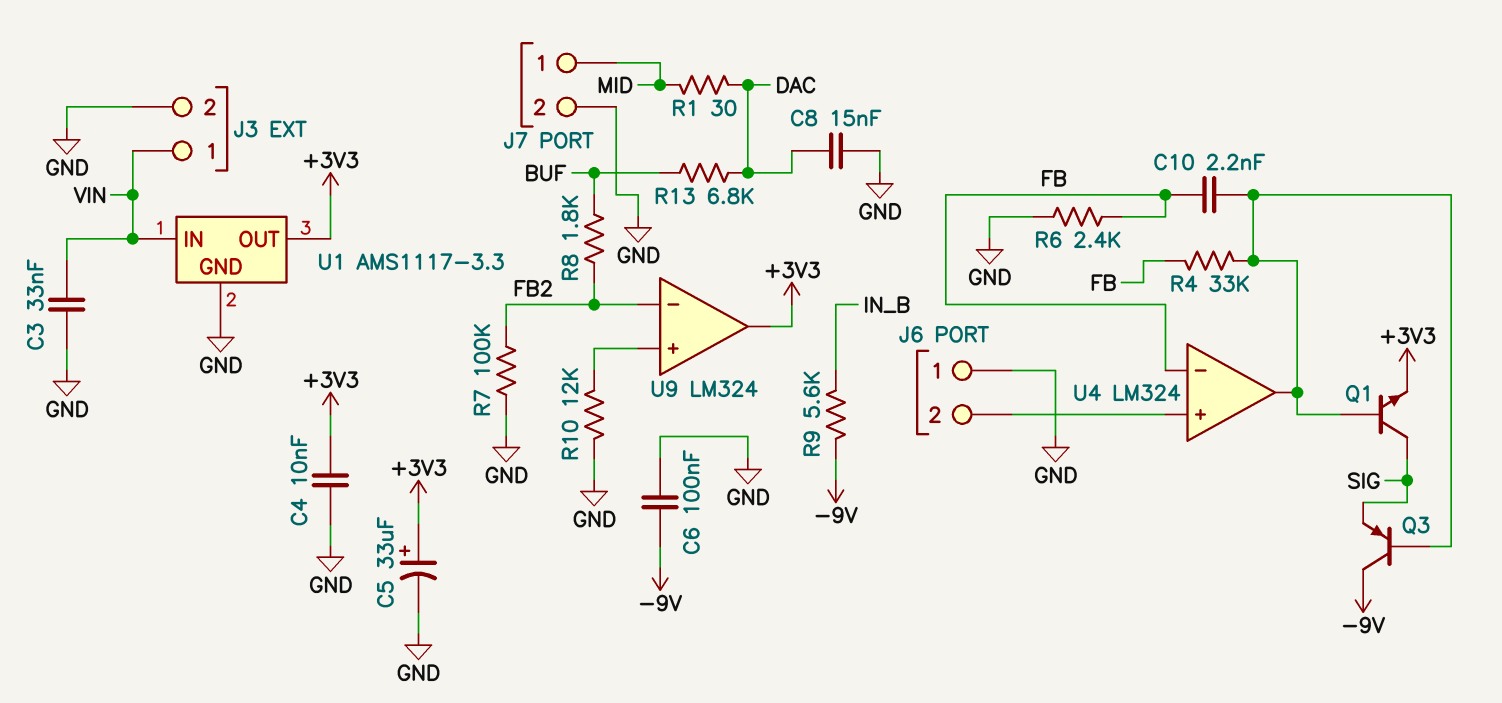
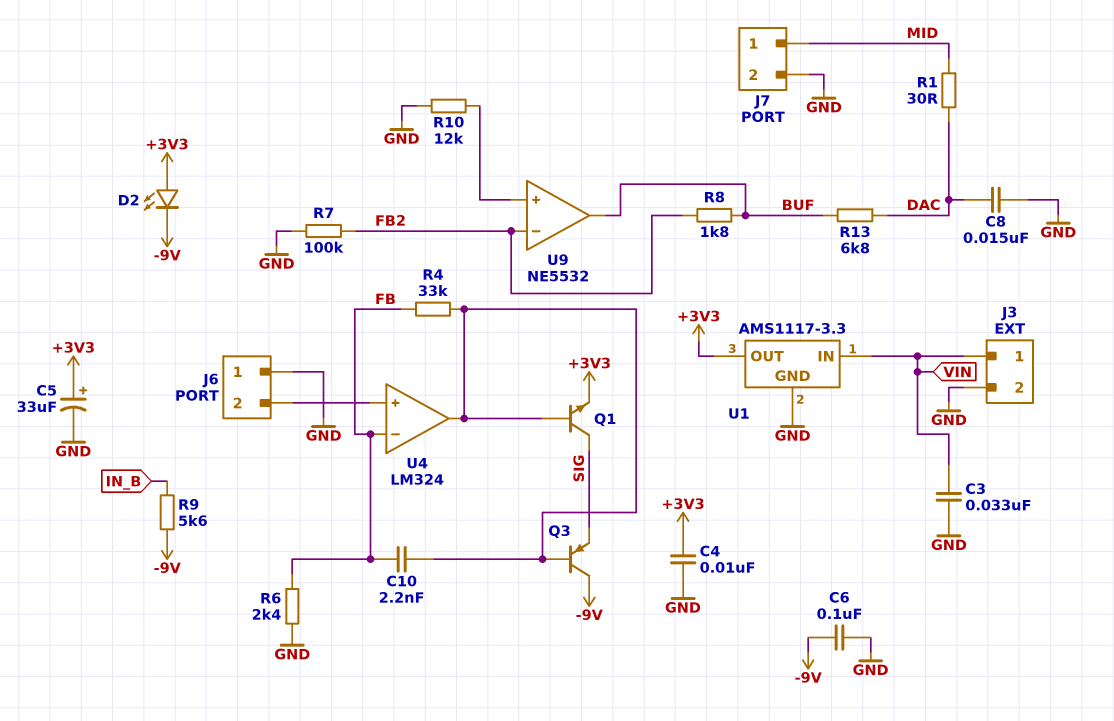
D2: none -> LED (A +3V3, K -9V)
U9: LM324 -> NE5532
U9 pin out: +3V3 -> BUF

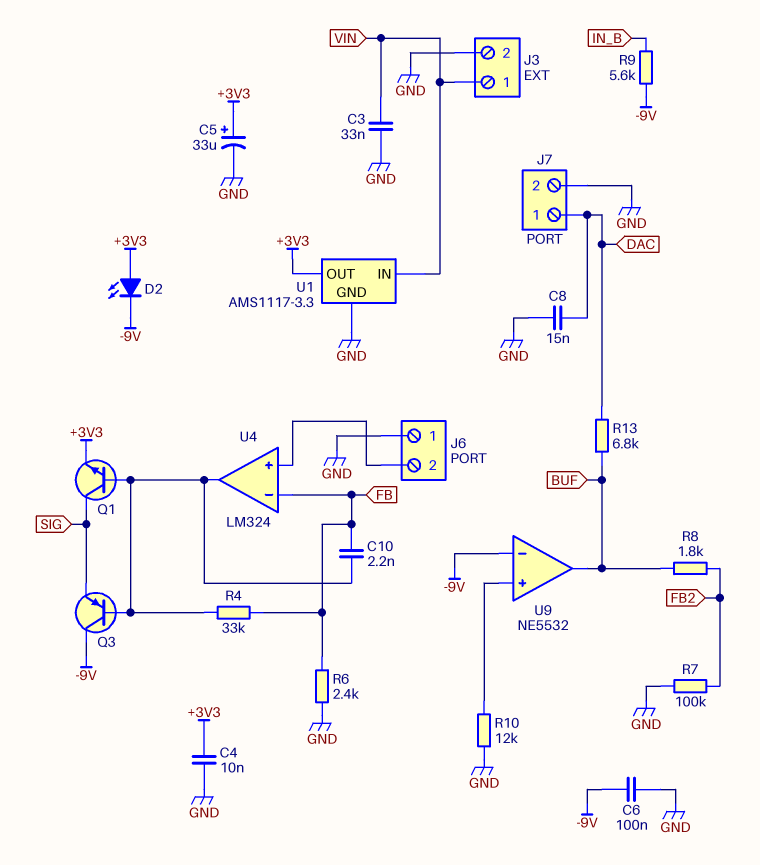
J7 pin 1: MID -> DAC
R1: 30 (DAC, MID) -> none
U9 pin in-: FB2 -> -9V

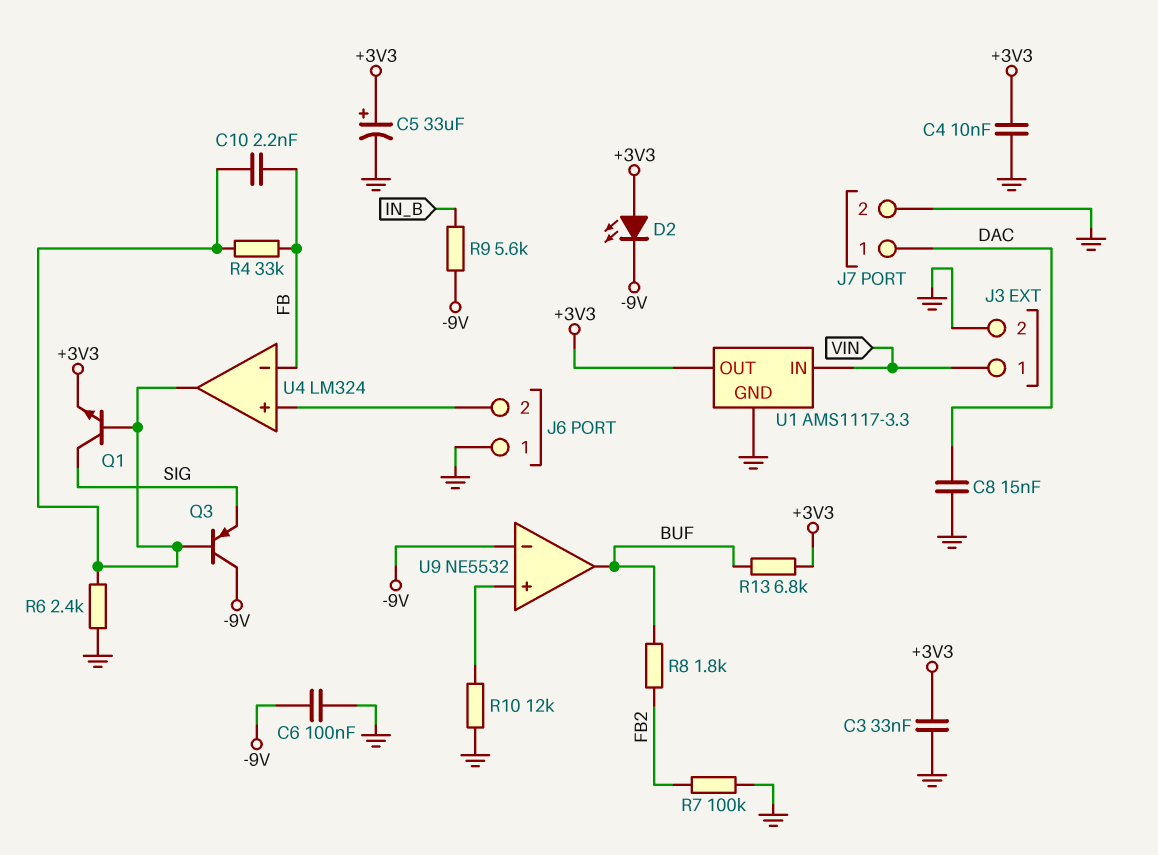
C3: 33nF (GND, VIN) -> 33nF (+3V3, GND)
R6: 2.4k (FB, GND) -> 2.4k (GND, U4/out)
R13: 6.8k (BUF, DAC) -> 6.8k (+3V3, BUF)

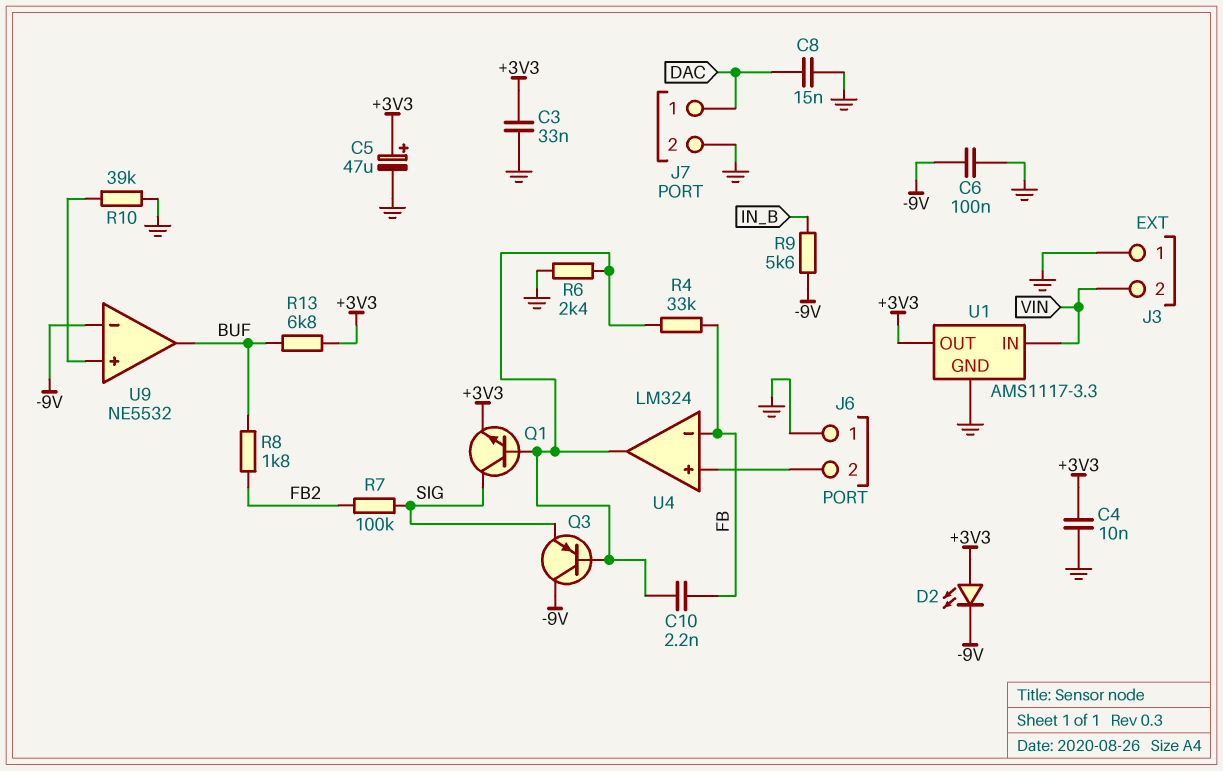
C5: 33uF (plus +3V3, minus GND) -> 47uF (plus +3V3, minus GND)
J3 pin 1: VIN -> GND
J3 pin 2: GND -> VIN
R7: 100k (FB2, GND) -> 100k (FB2, SIG)
R10: 12k (GND, U9/in+) -> 39k (GND, U9/in+)

